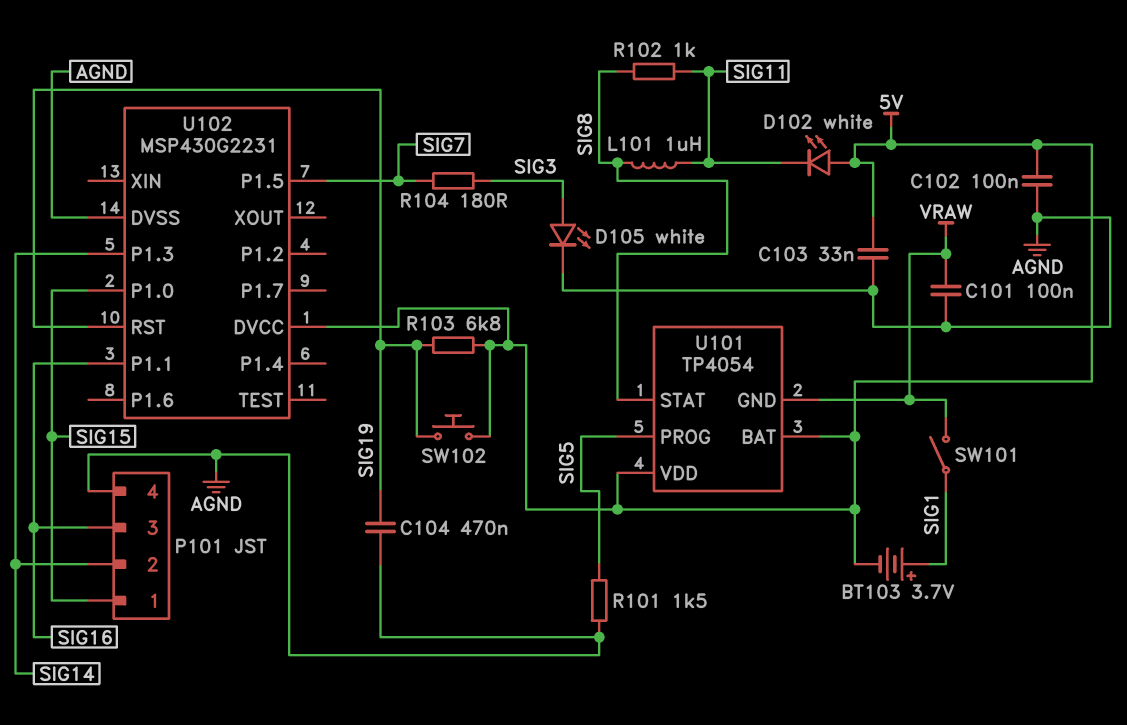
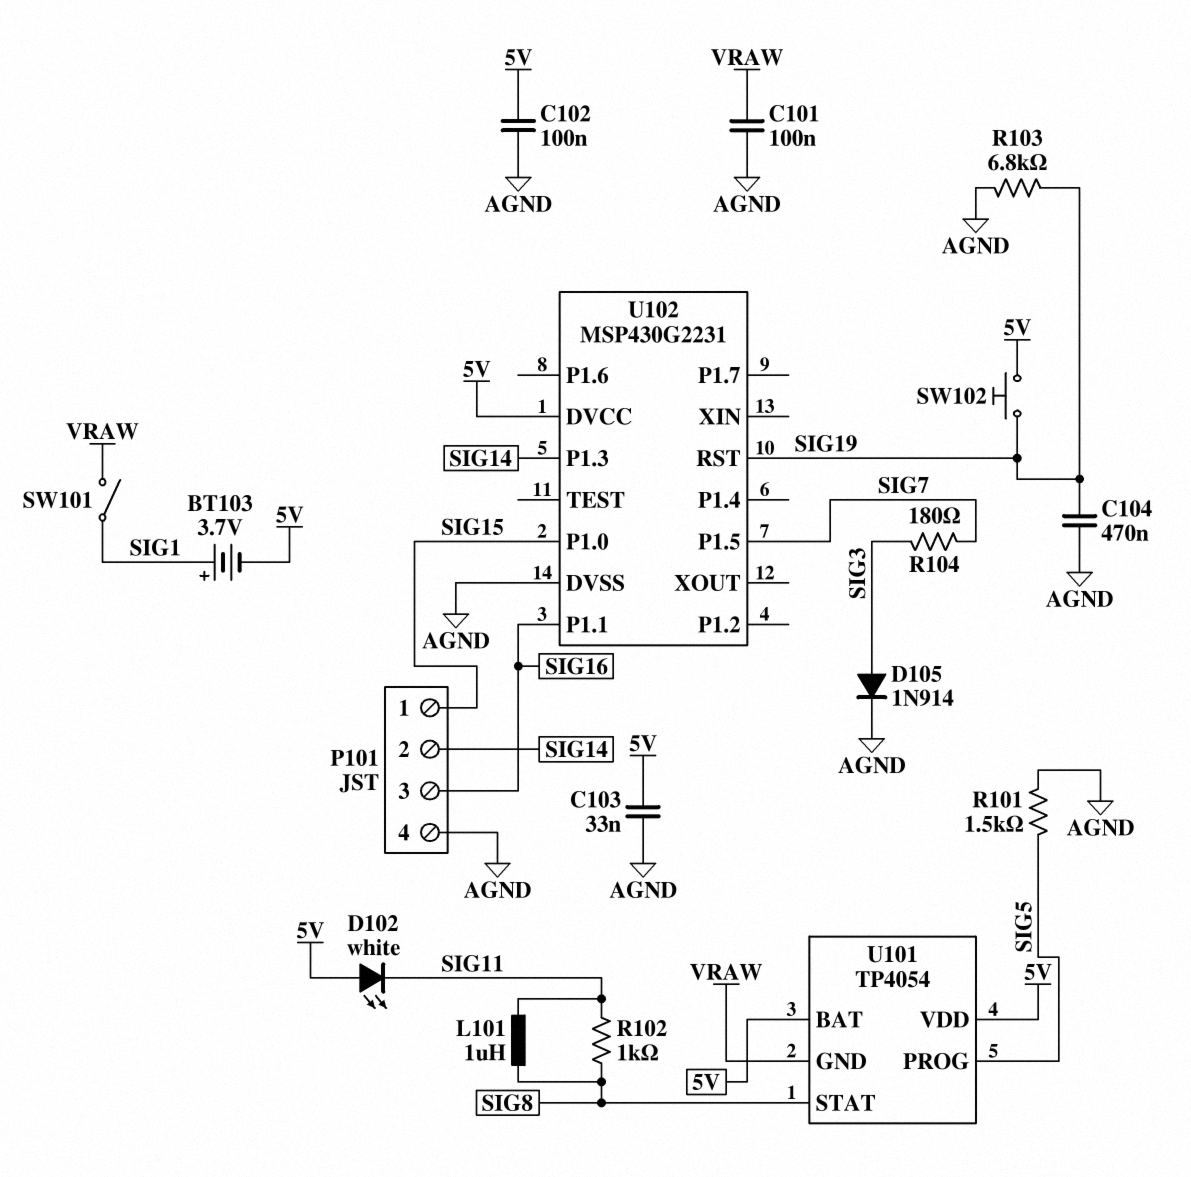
D105: LED white (A SIG3, K AGND) -> diode 1N914 (A SIG3, K AGND)
R103: 6.8k (5V, SIG19) -> 6.8k (AGND, SIG19)

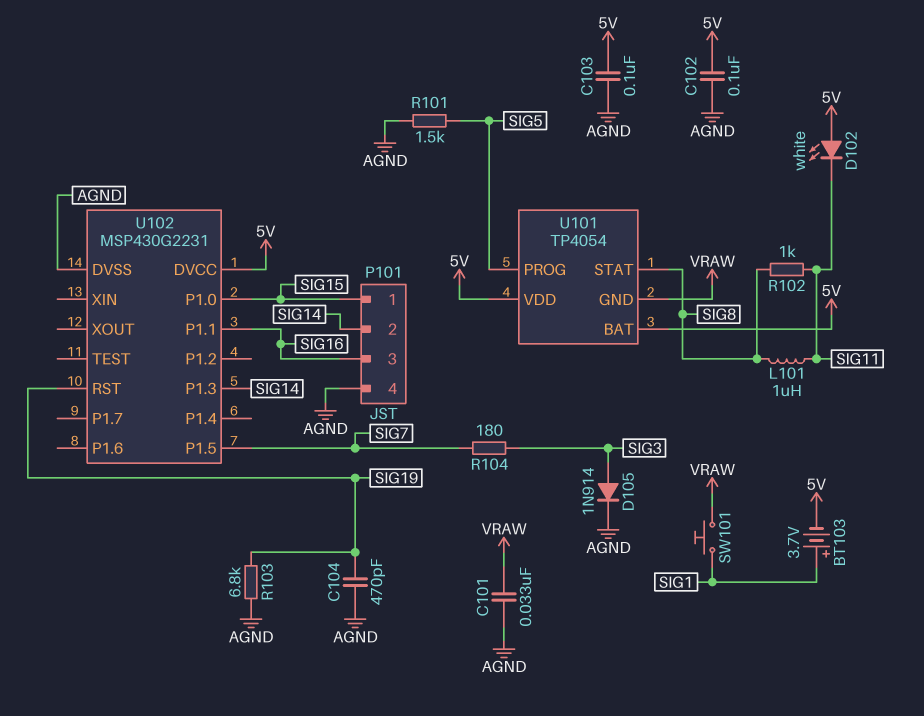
C101: 100nF (AGND, VRAW) -> 33nF (AGND, VRAW)
C103: 33nF (5V, AGND) -> 100nF (5V, AGND)
C104: 470nF (AGND, SIG19) -> 470pF (AGND, SIG19)
SW101: switch (SIG1, VRAW) -> button (SIG1, VRAW)
SW102: button (5V, SIG19) -> none

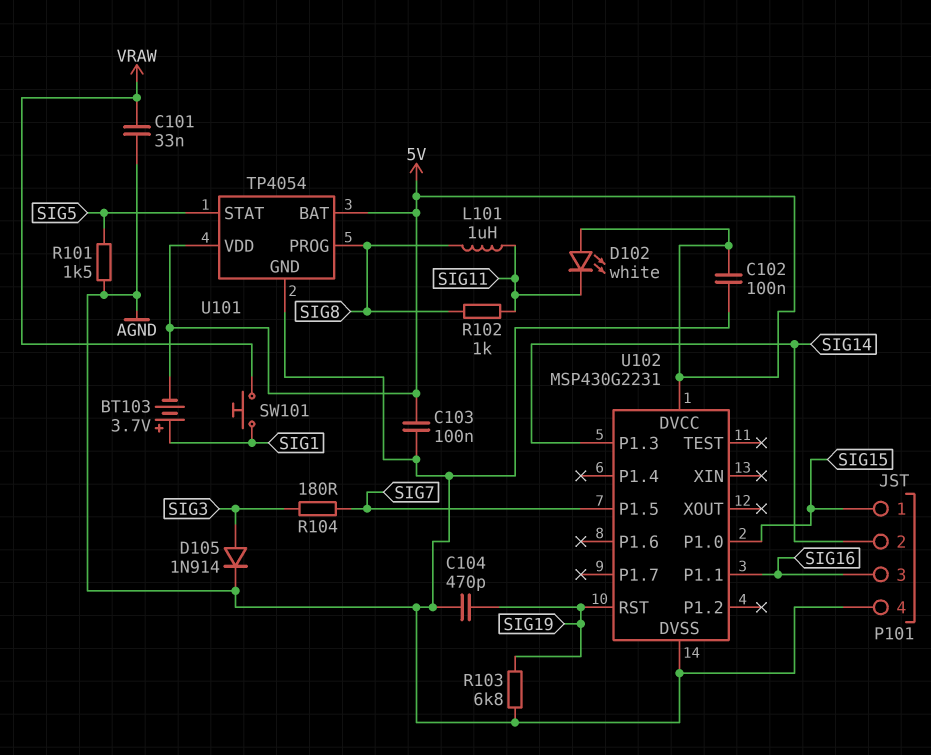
U101 pin GND: VRAW -> AGND
U101 pin PROG: SIG5 -> SIG8
U101 pin STAT: SIG8 -> SIG5

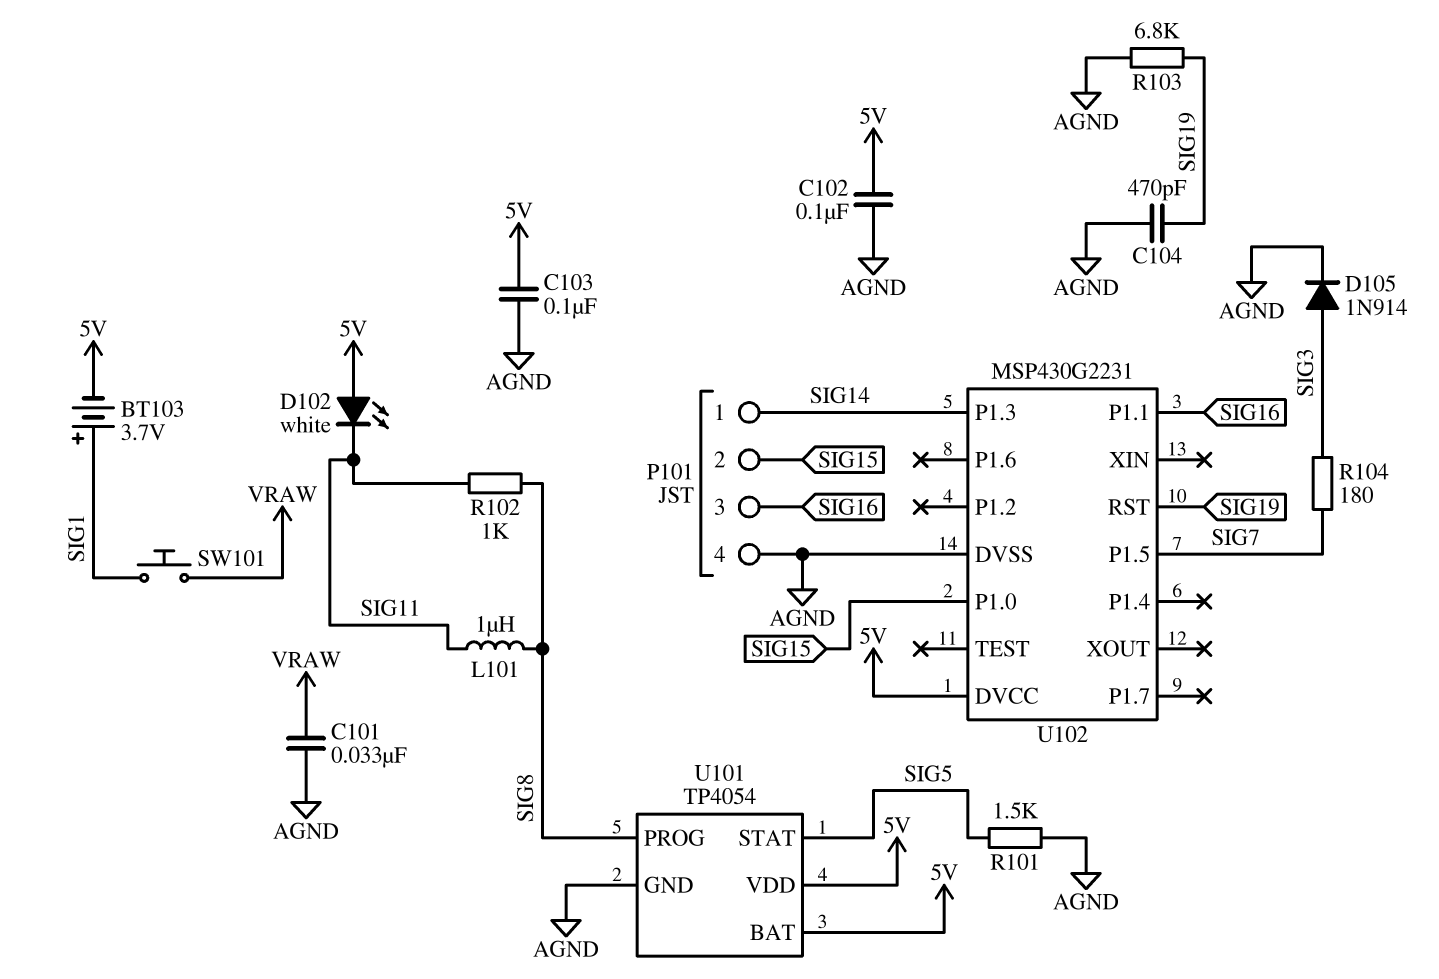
P101 pin 1: SIG15 -> SIG14
P101 pin 2: SIG14 -> SIG15

